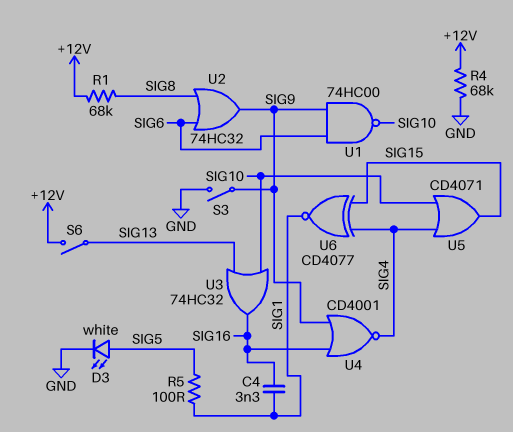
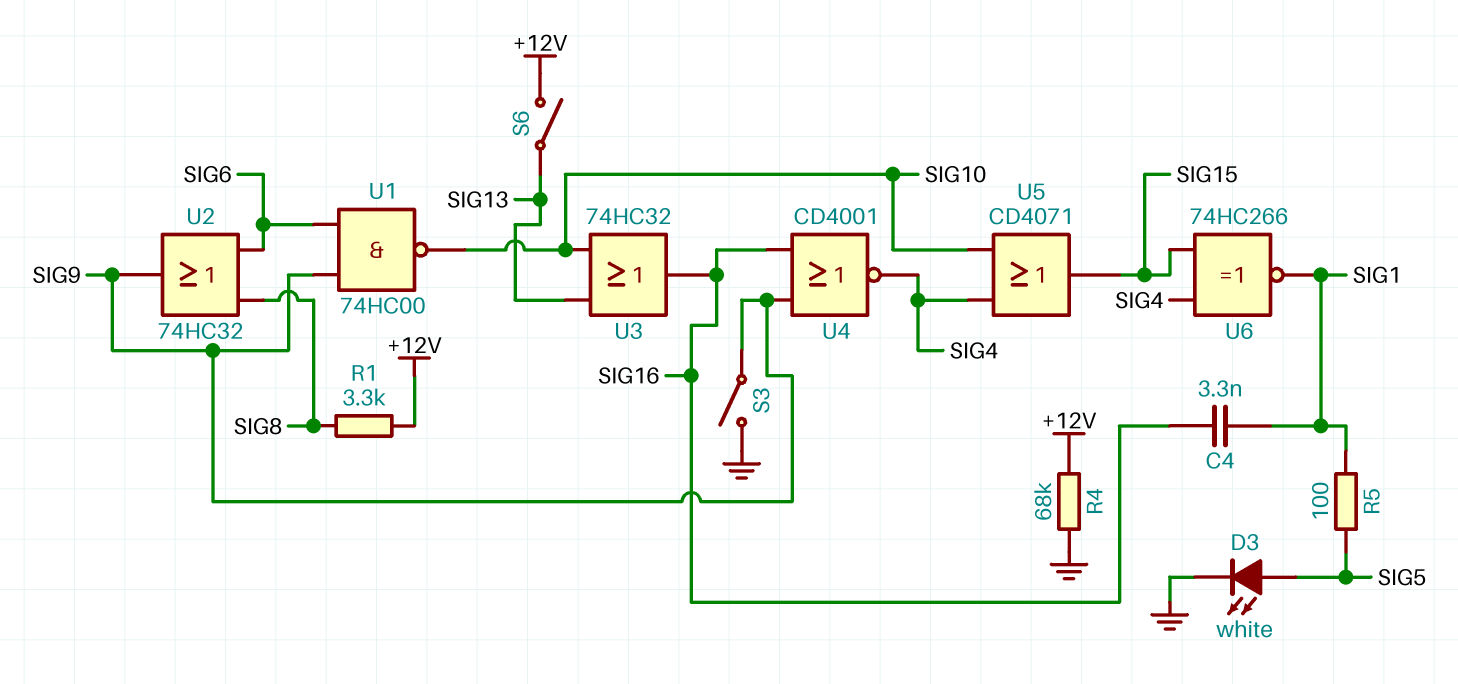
R1: 68k (+12V, SIG8) -> 3.3k (+12V, SIG8)
U6: XNOR CD4077 (in SIG4, in SIG15, out SIG1) -> XNOR 74HC266 (in SIG4, in SIG15, out SIG1)

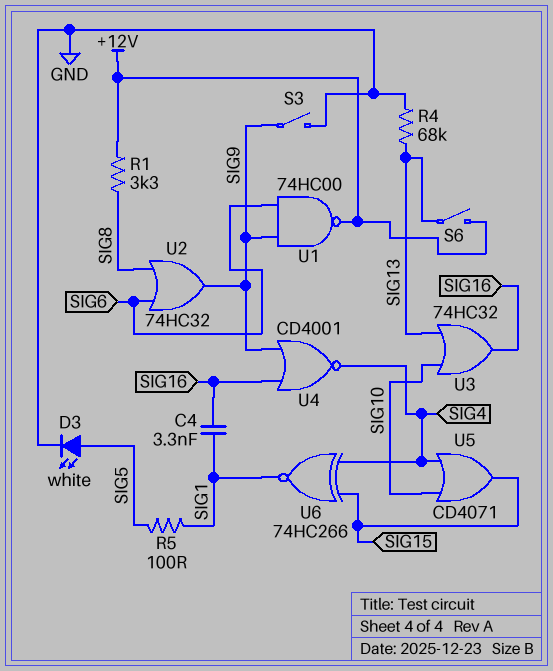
R4: 68k (+12V, GND) -> 68k (GND, SIG13)
U1: NAND 74HC00 (in SIG6, in SIG9, out SIG10) -> NAND 74HC00 (in SIG6, in SIG9, out +12V)

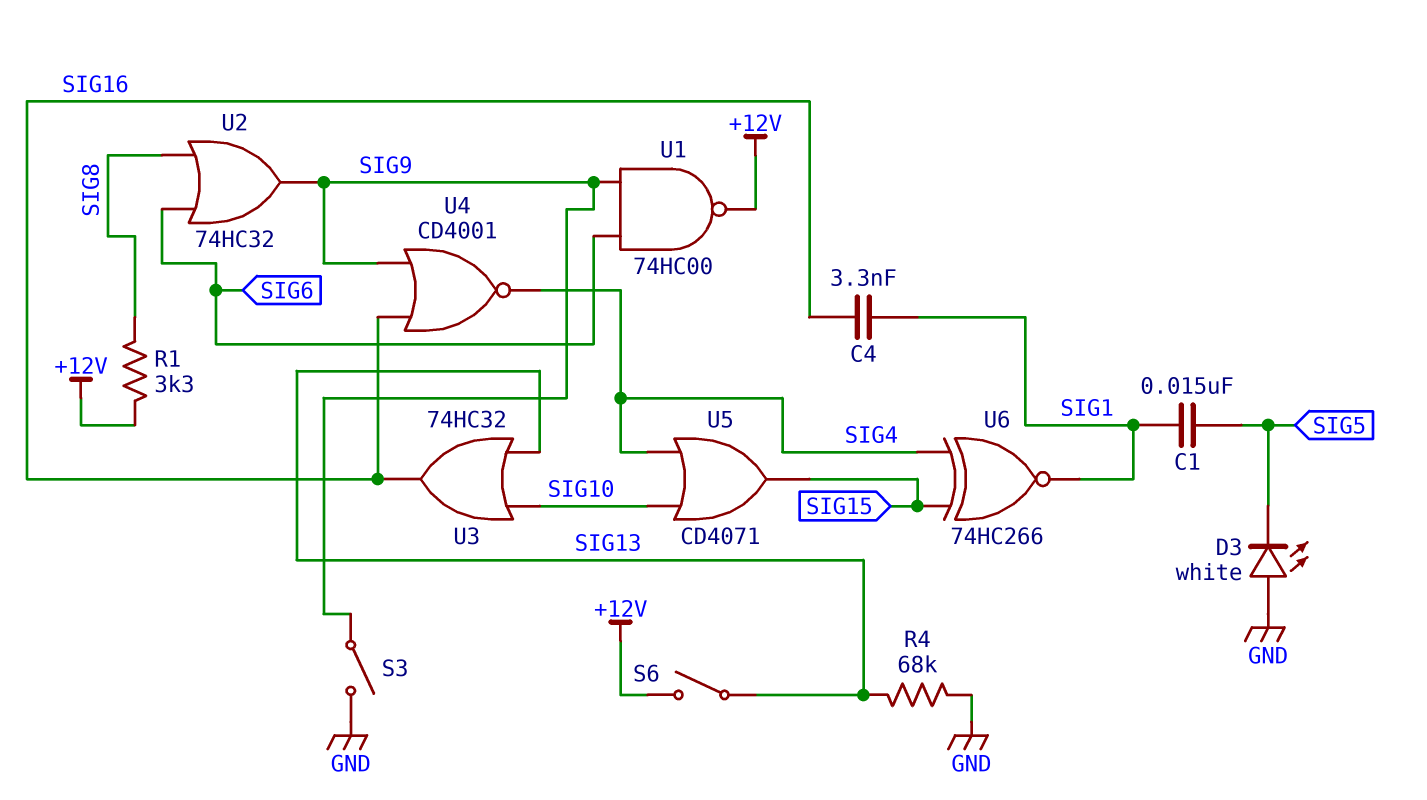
C1: none -> 15nF (SIG1, SIG5)
D3: LED white (A SIG5, K GND) -> LED white (A GND, K SIG5)
R5: 100 (SIG1, SIG5) -> none

